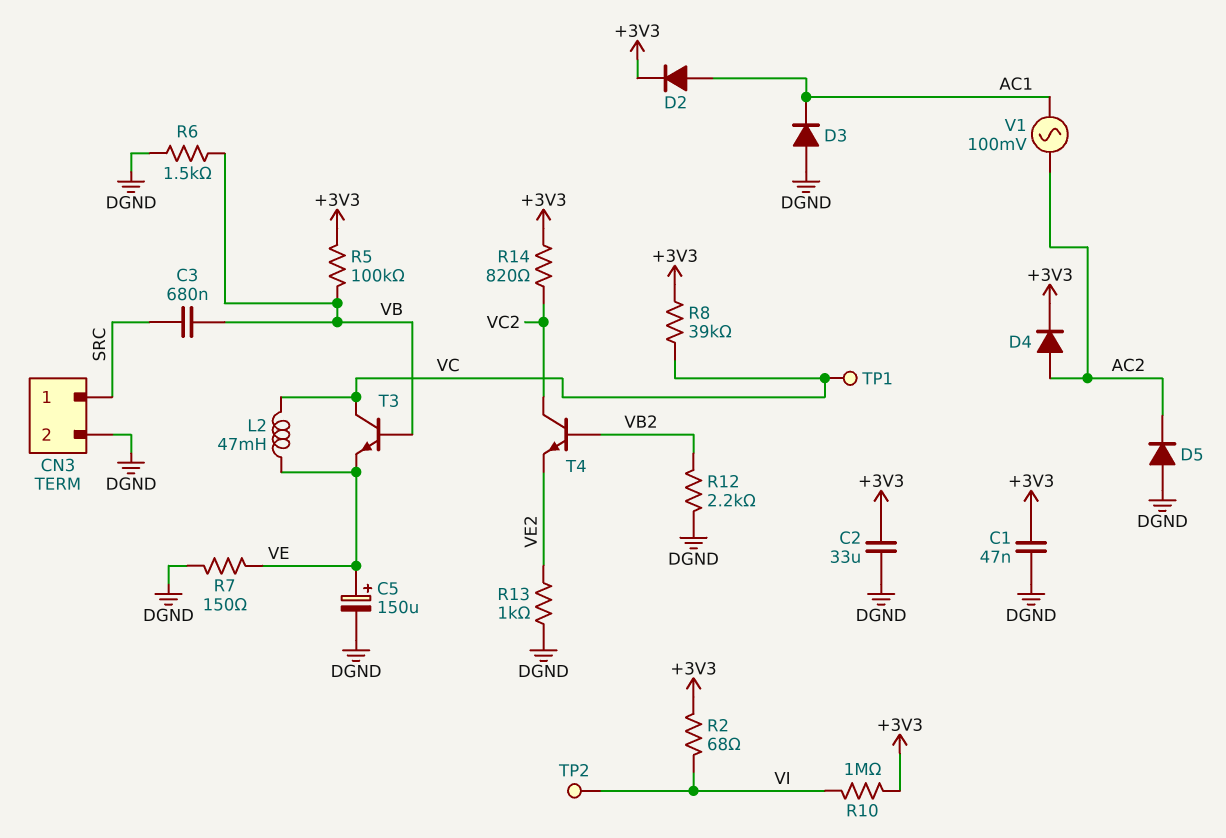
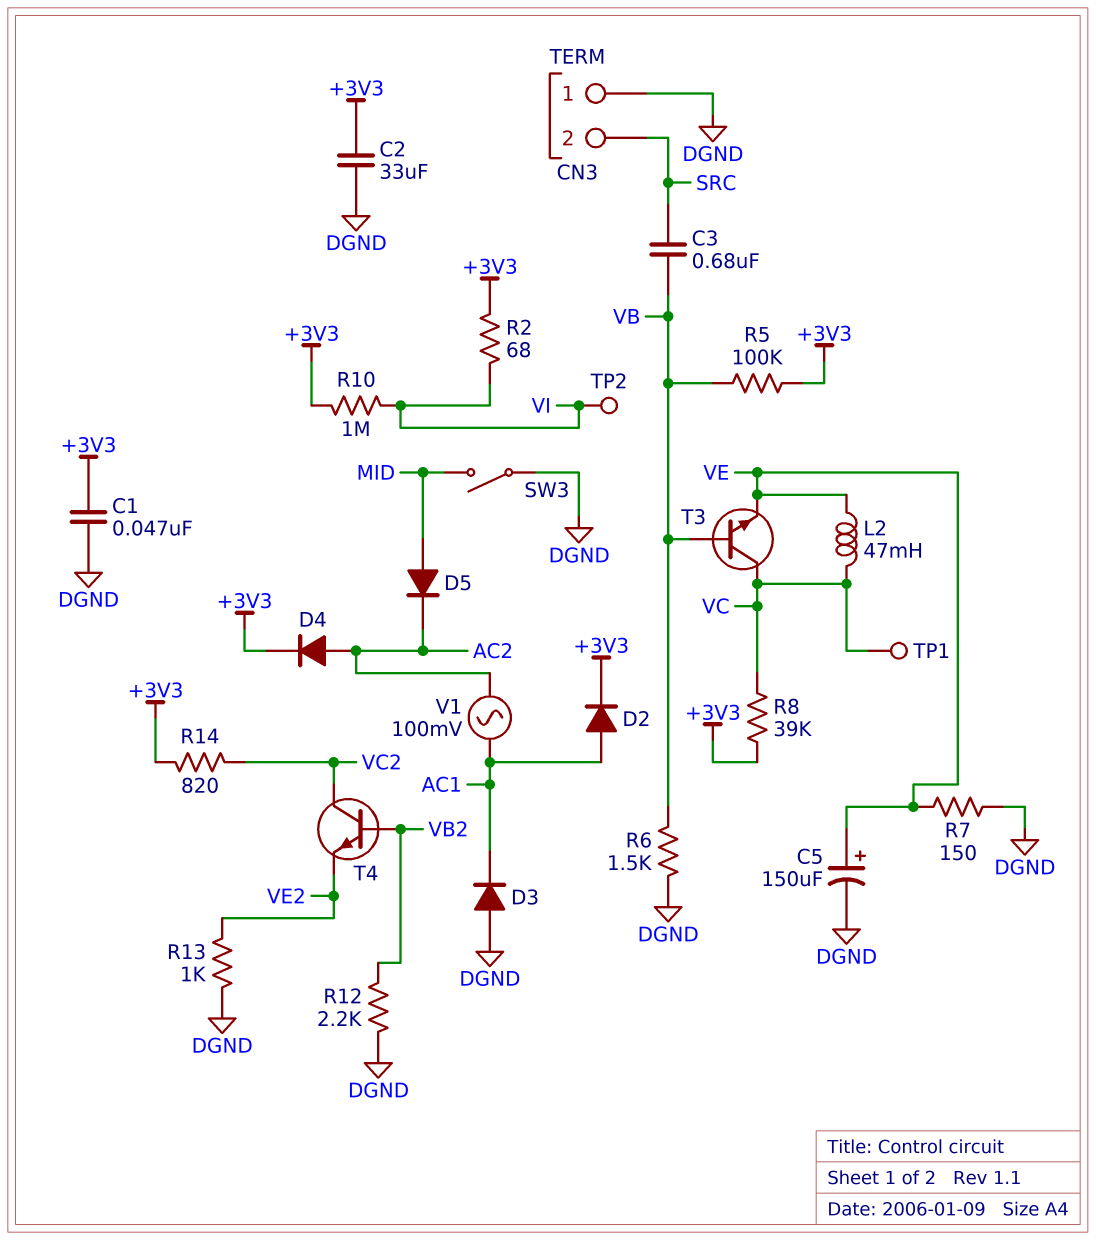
CN3 pin 1: SRC -> DGND
CN3 pin 2: DGND -> SRC
D5: diode (A DGND, K AC2) -> diode (A MID, K AC2)
SW3: none -> switch (DGND, MID)

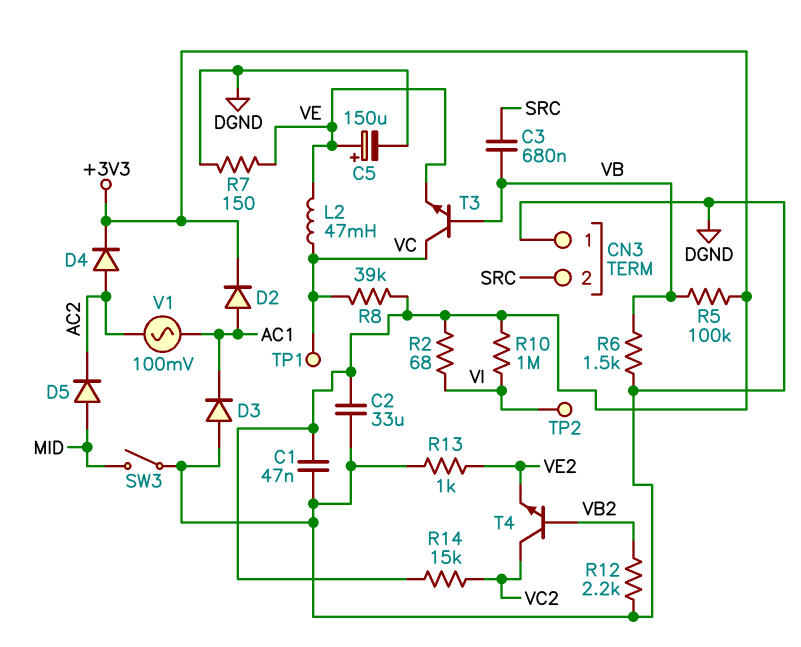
R14: 820 (+3V3, VC2) -> 15k (+3V3, VC2)

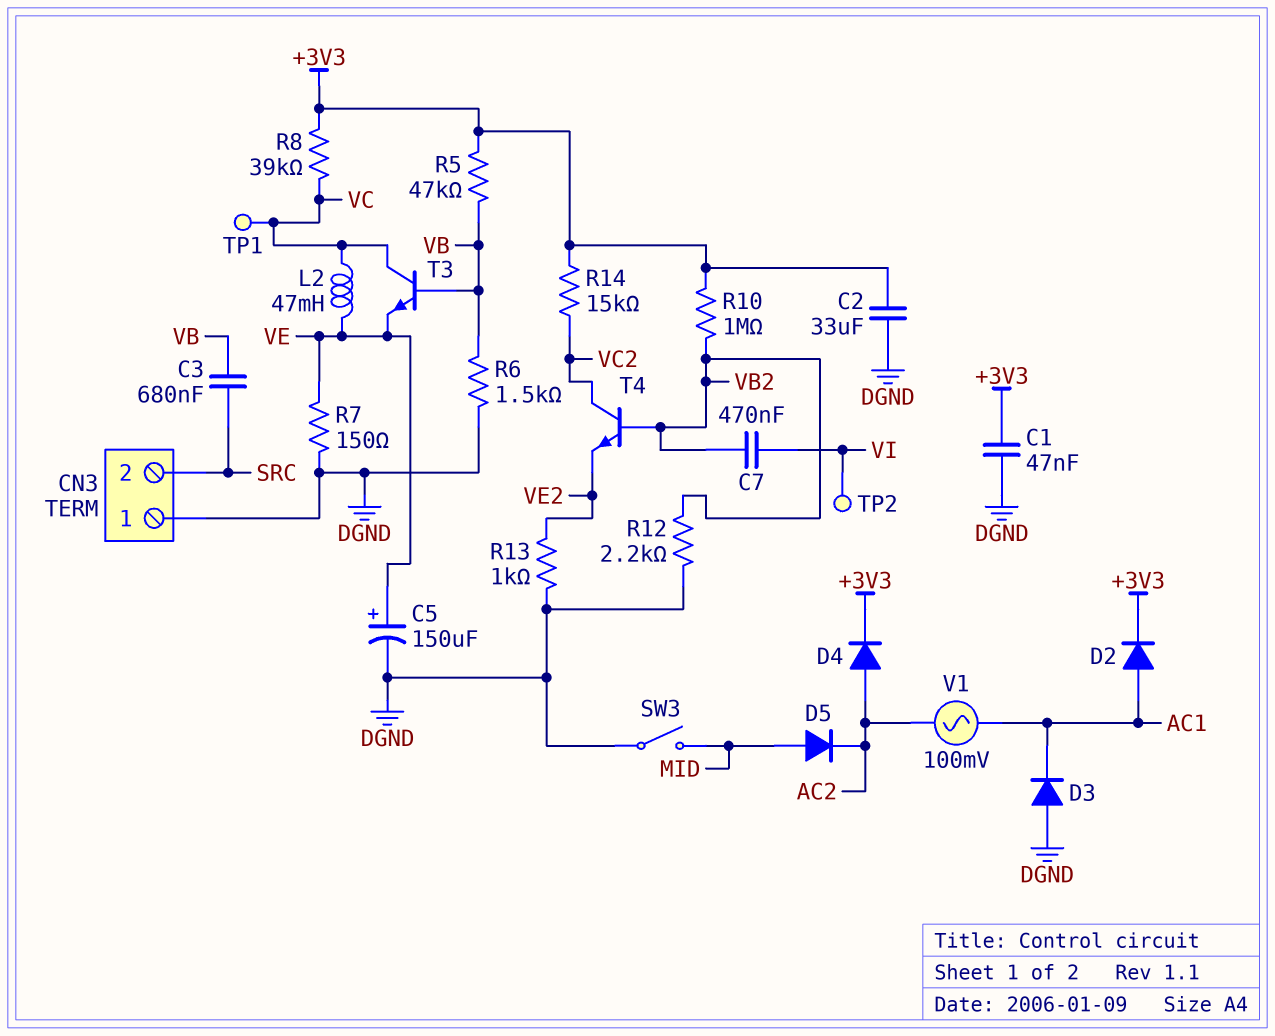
C7: none -> 470nF (VB2, VI)
R2: 68 (+3V3, VI) -> none
R5: 100k (+3V3, VB) -> 47k (+3V3, VB)
R10: 1M (+3V3, VI) -> 1M (+3V3, VB2)

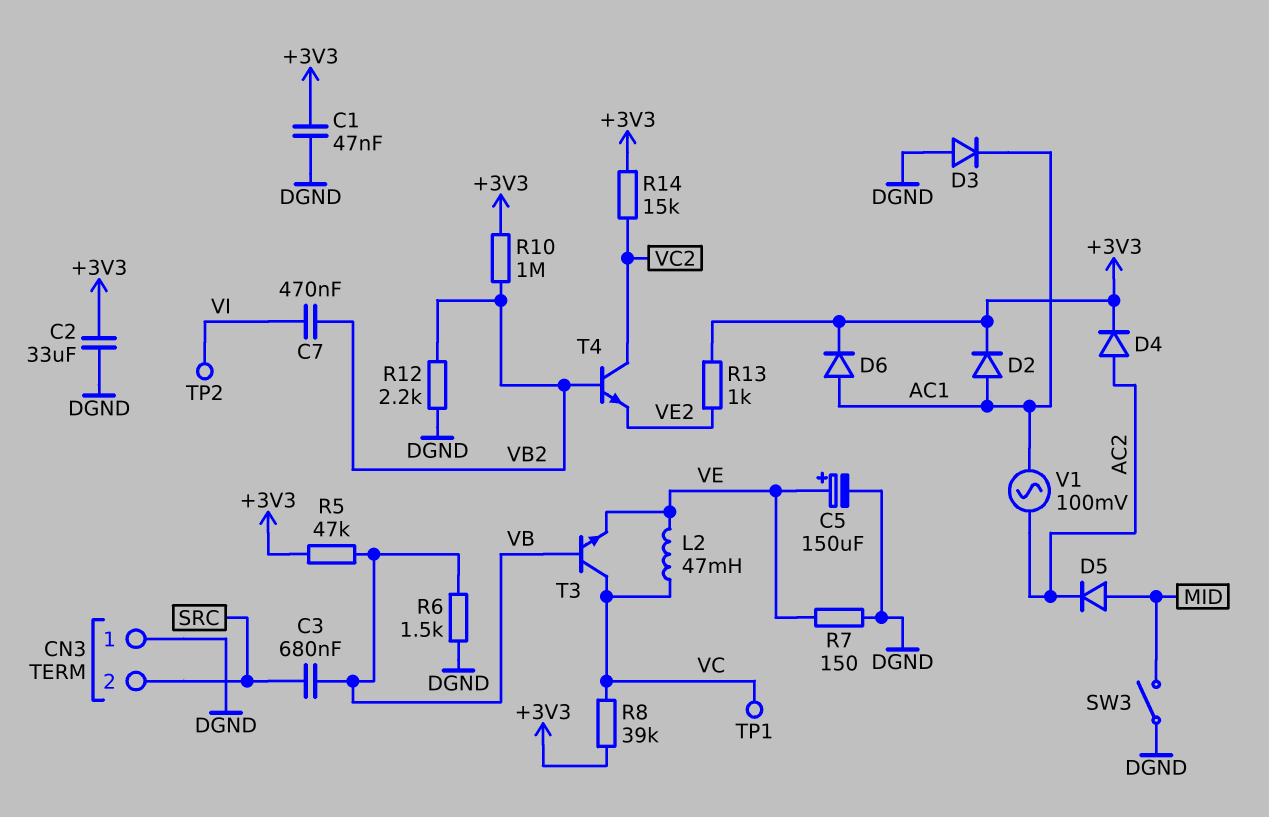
D6: none -> diode (A AC1, K +3V3)
R13: 1k (DGND, VE2) -> 1k (+3V3, VE2)

